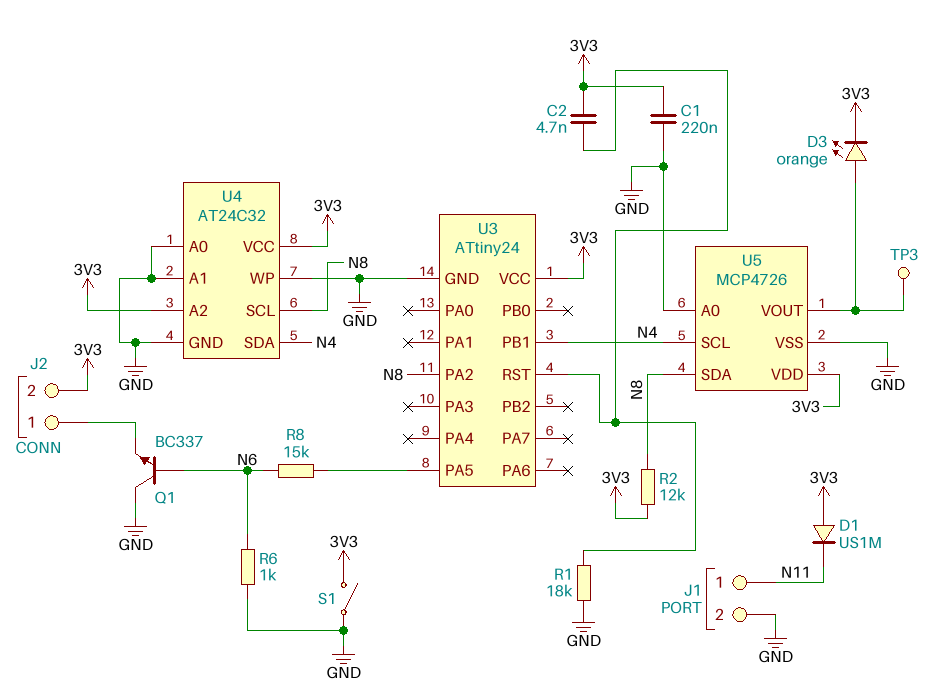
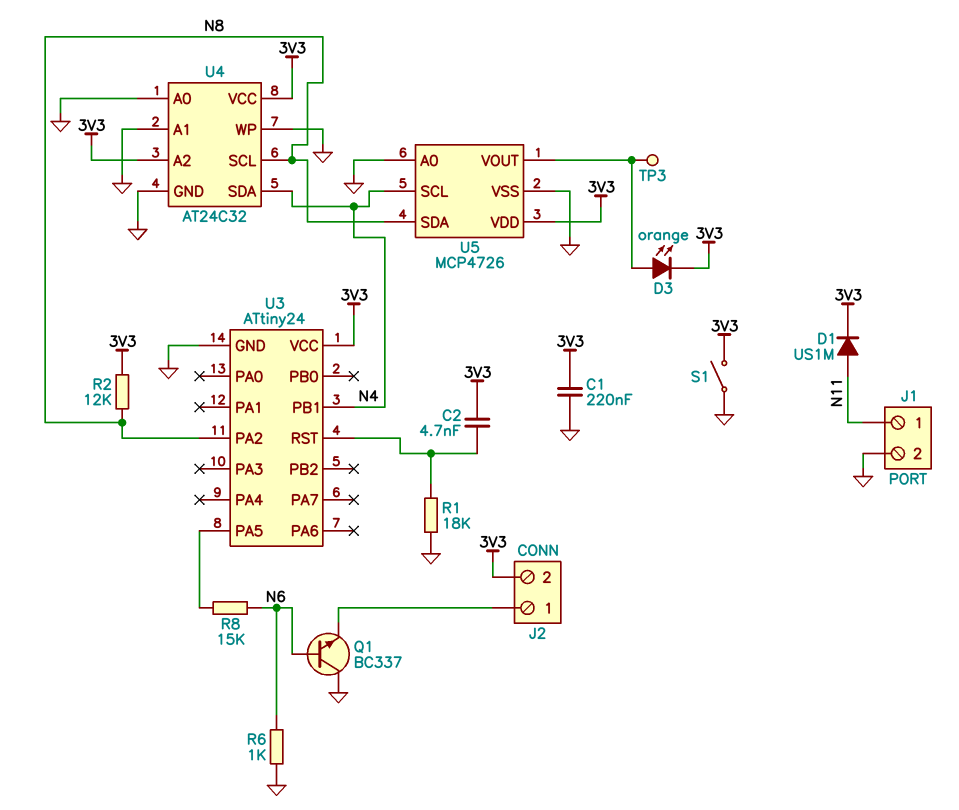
D1: diode US1M (A 3V3, K N11) -> diode US1M (A N11, K 3V3)

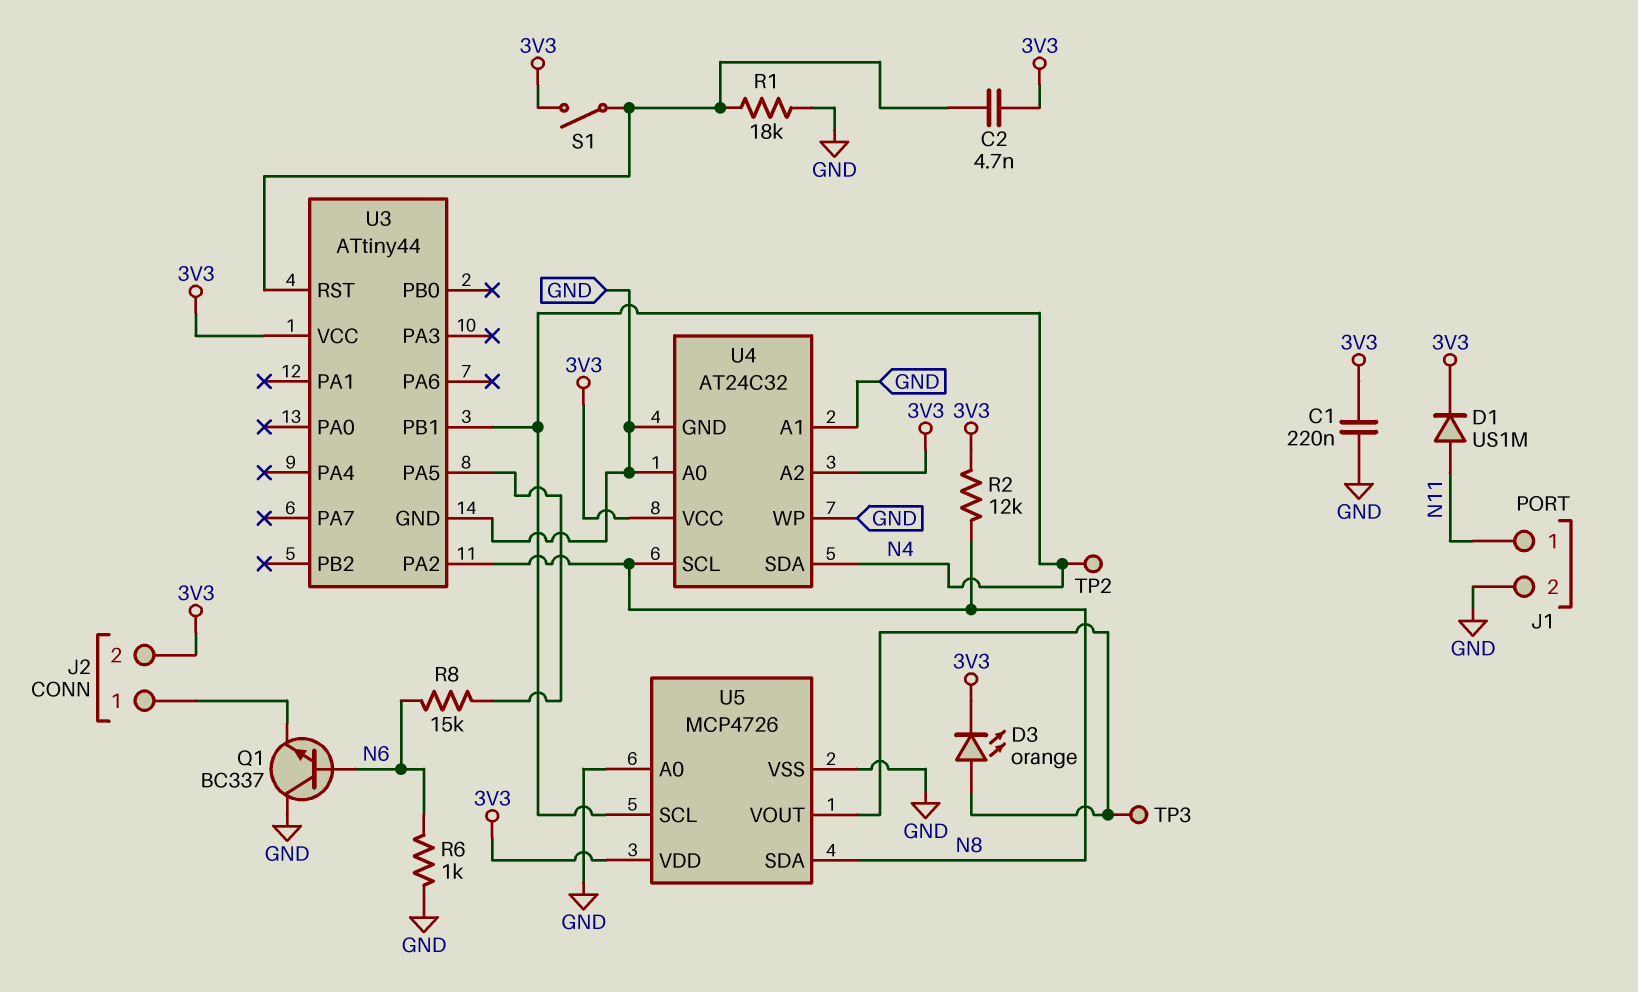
S1: switch (3V3, GND) -> switch (3V3, U3/RST)
TP2: none -> test point (N4)
U3: ATtiny24 -> ATtiny44

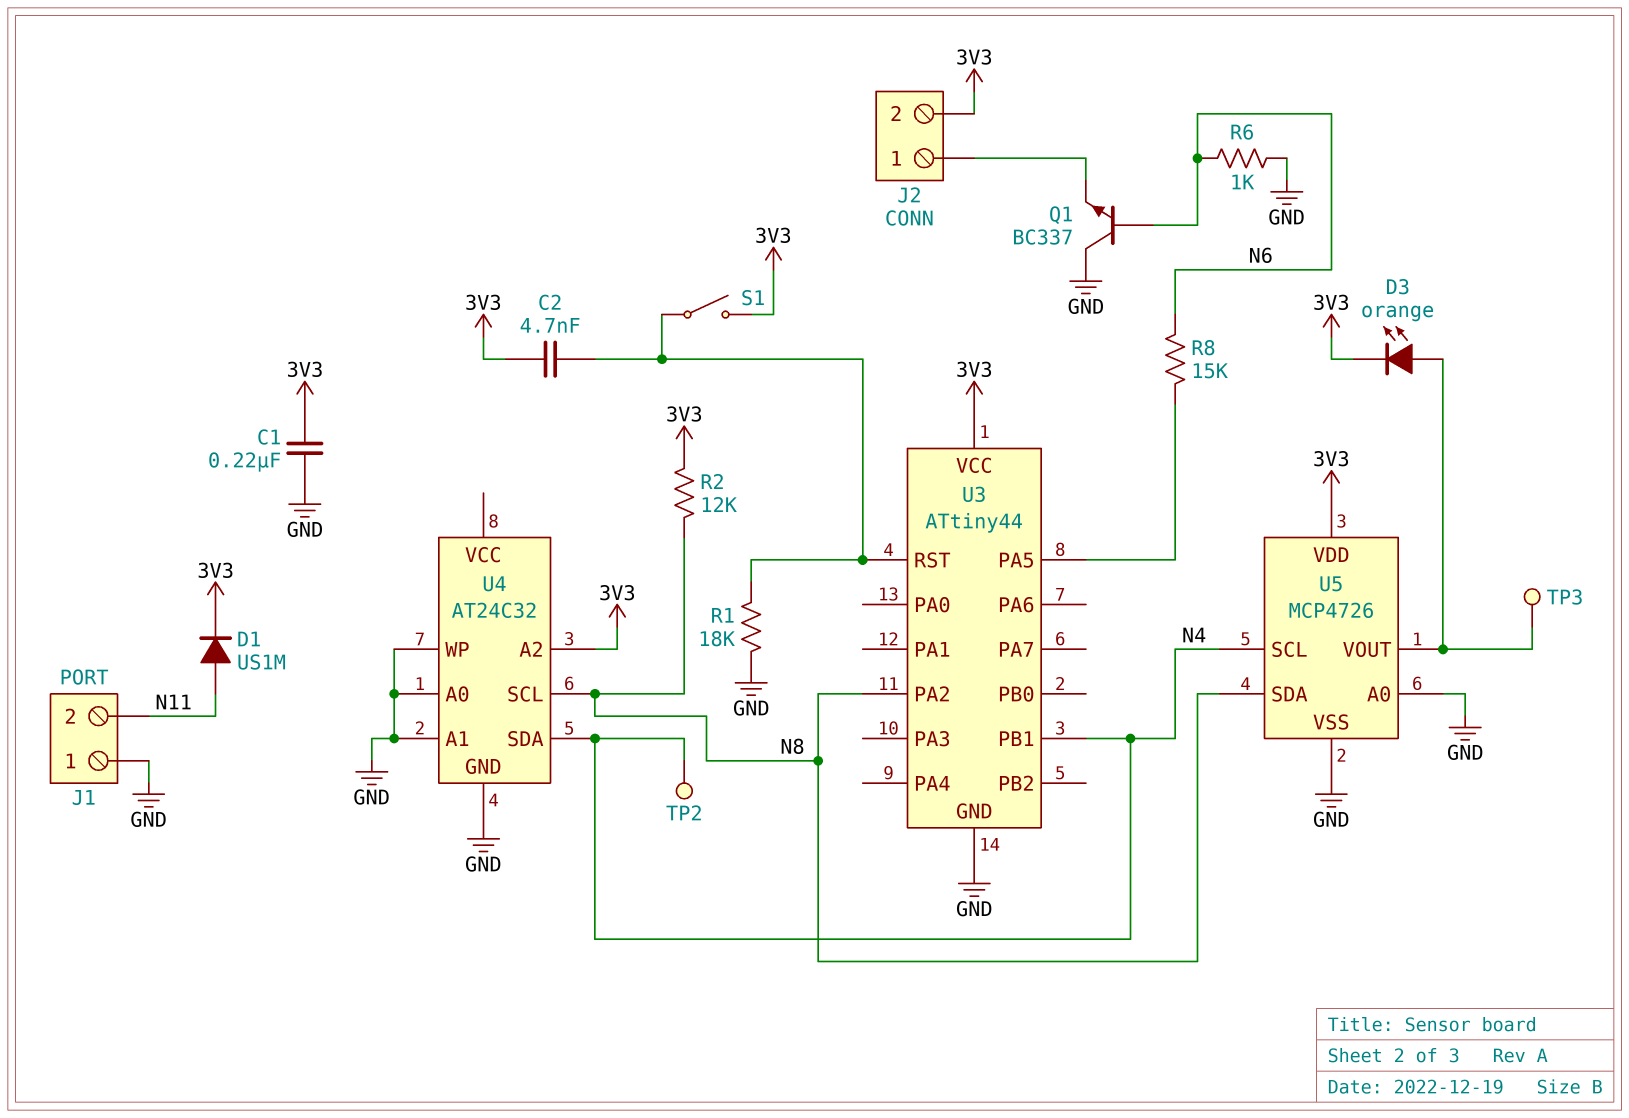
J1 pin 1: N11 -> GND
J1 pin 2: GND -> N11
U4 pin VCC: 3V3 -> none

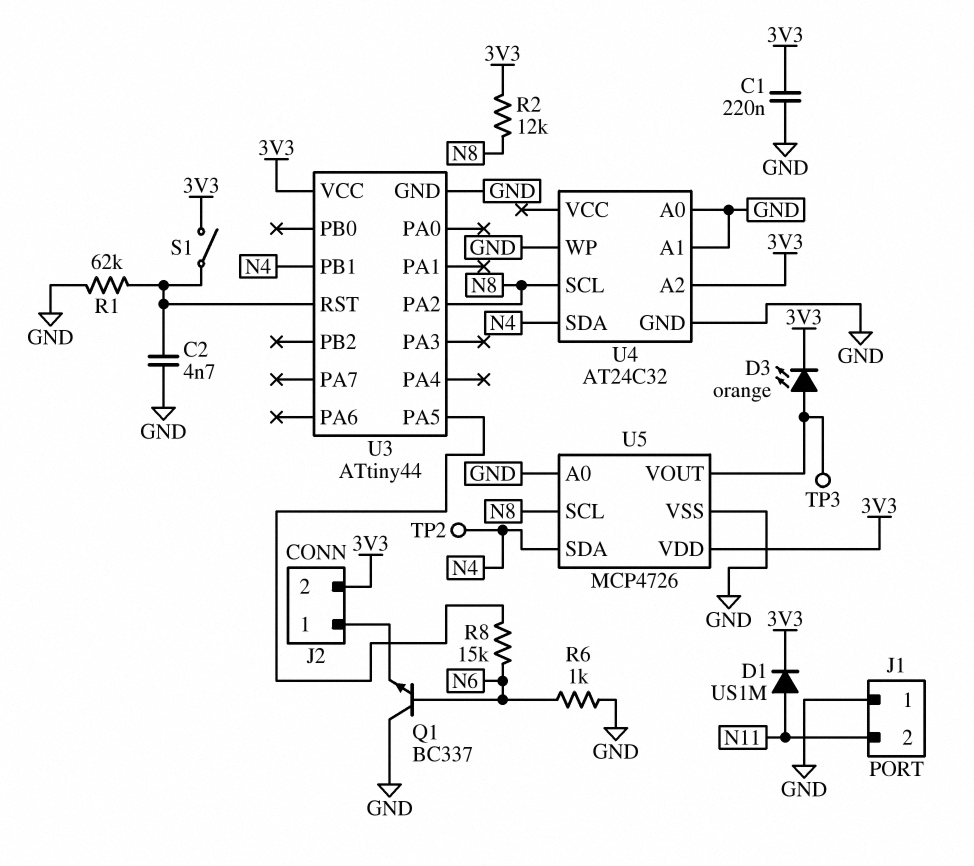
C2: 4.7nF (3V3, U3/RST) -> 4.7nF (GND, U3/RST)
R1: 18k (GND, U3/RST) -> 62k (GND, U3/RST)
U5 pin SCL: N4 -> N8
U5 pin SDA: N8 -> N4

